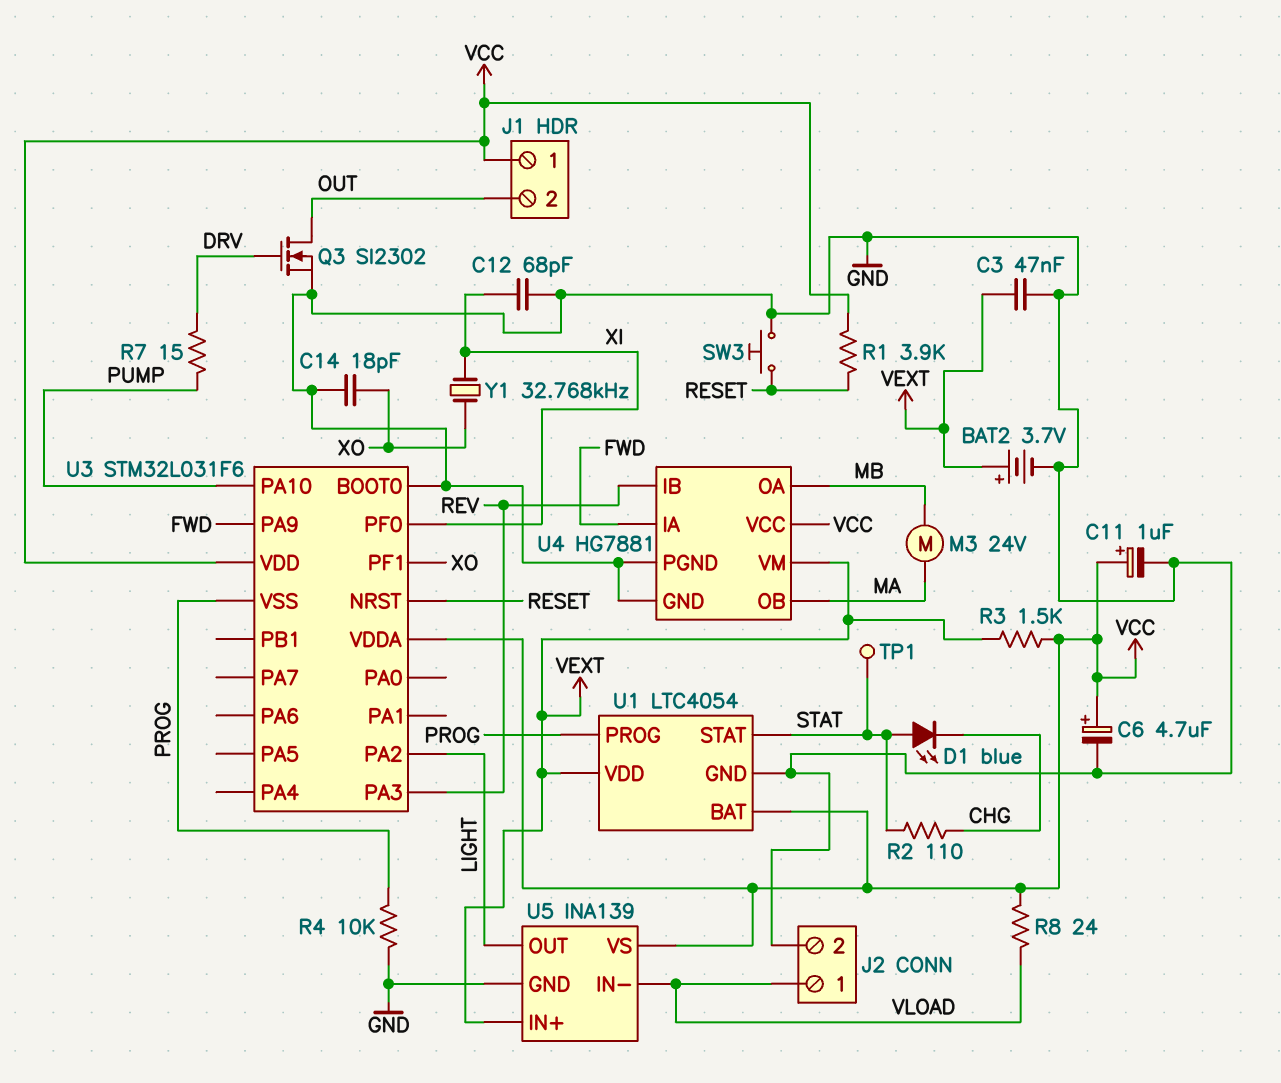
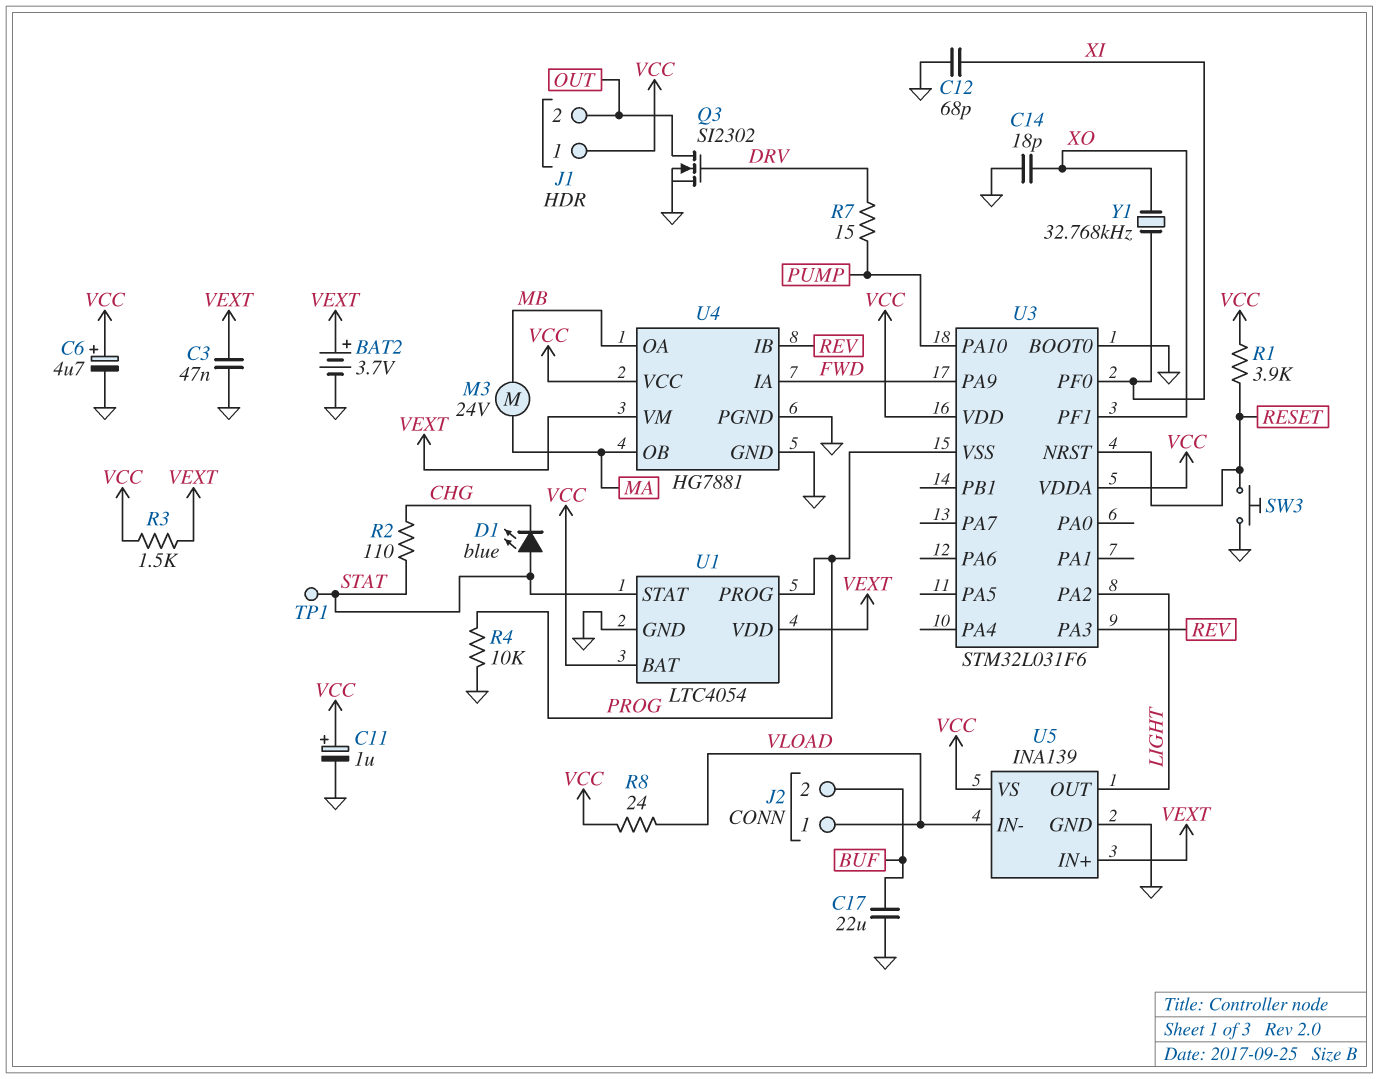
C17: none -> 22uF (BUF, GND)
J2 pin 2: GND -> BUF

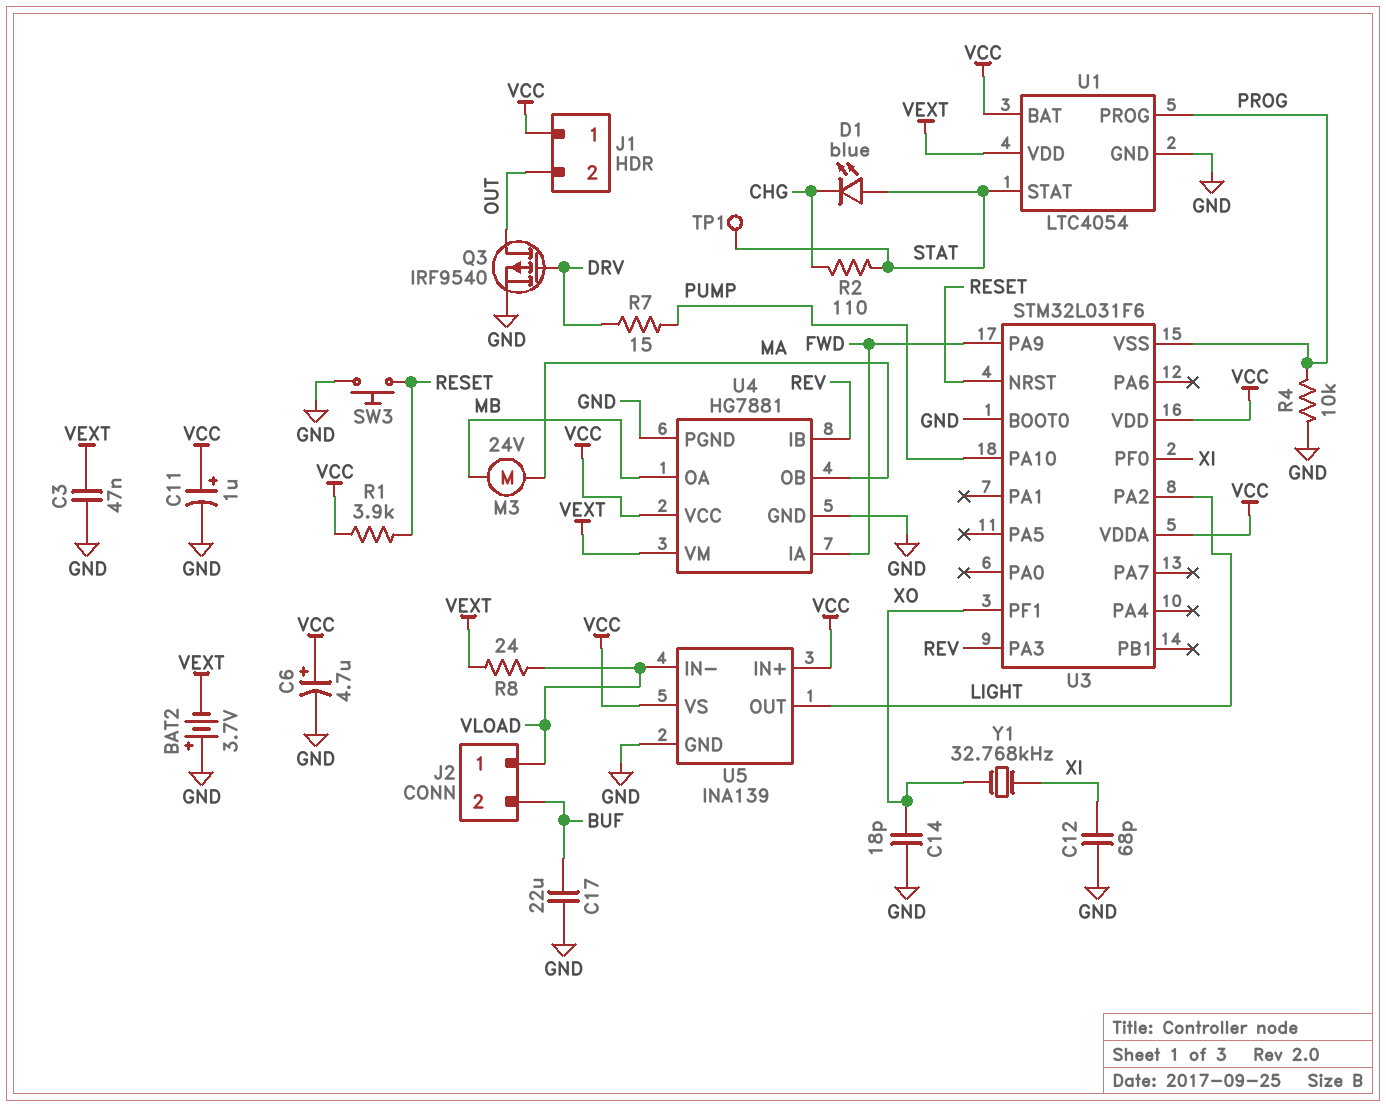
BAT2: 3.7V (plus VEXT, minus GND) -> 3.7V (plus GND, minus VEXT)
Q3: NMOS SI2302 (G DRV, D OUT, S GND) -> PMOS IRF9540 (G DRV, D OUT, S GND)
R3: 1.5k (VCC, VEXT) -> none
R8: 24 (VCC, VLOAD) -> 24 (VEXT, VLOAD)
U5 pin IN+: VEXT -> VCC

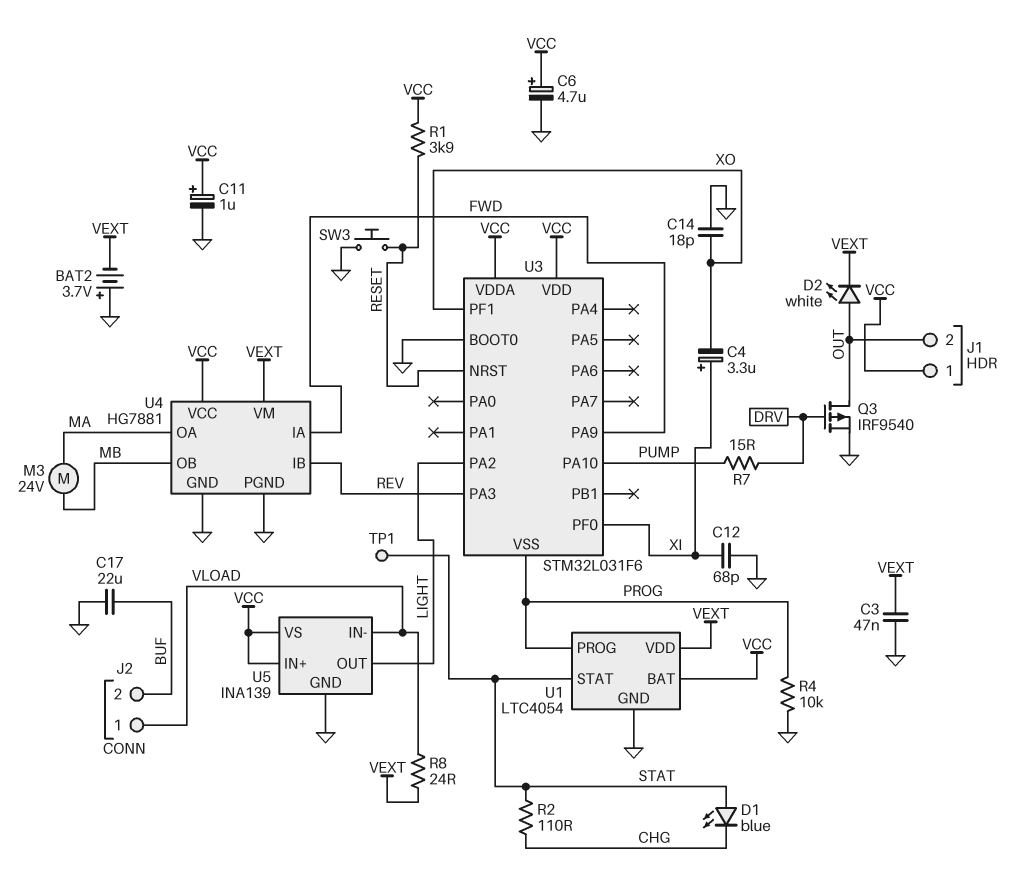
C4: none -> 3.3uF (plus XI, minus XO)
D2: none -> LED white (A OUT, K VEXT)
U4 pin OA: MB -> MA
U4 pin OB: MA -> MB
Y1: 32.768kHz (XI, XO) -> none

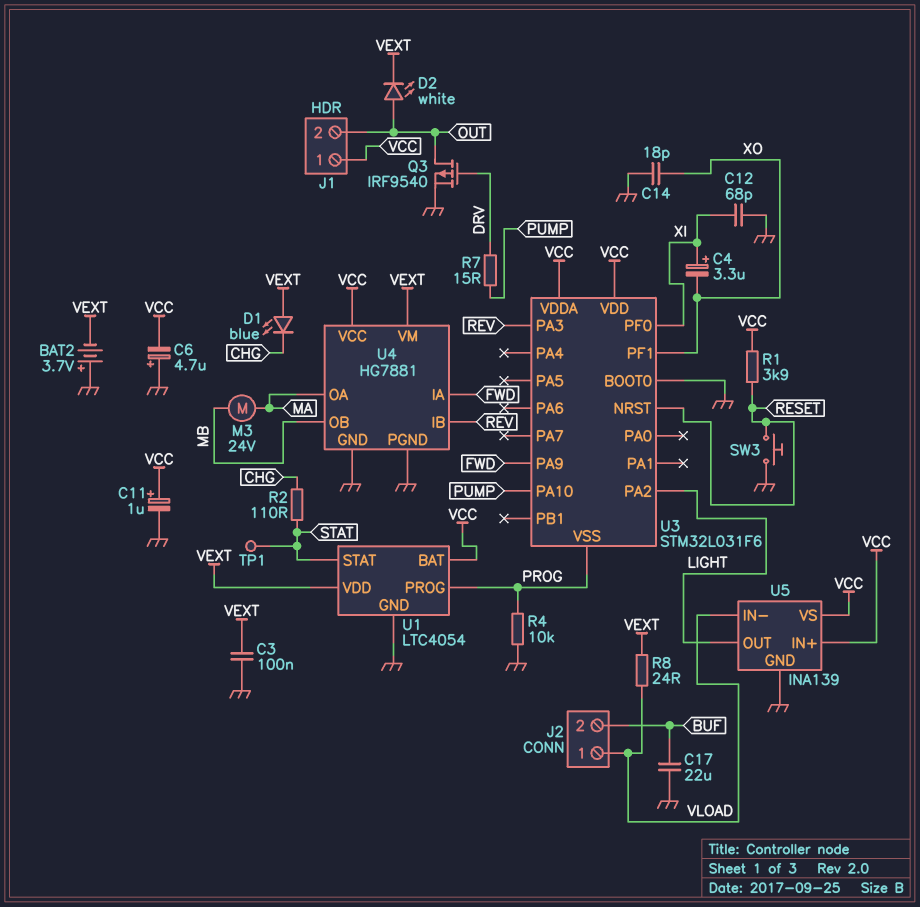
C3: 47nF (GND, VEXT) -> 100nF (GND, VEXT)
C6: 4.7uF (plus VCC, minus GND) -> 4.7uF (plus GND, minus VCC)
D1: LED blue (A STAT, K CHG) -> LED blue (A VEXT, K CHG)

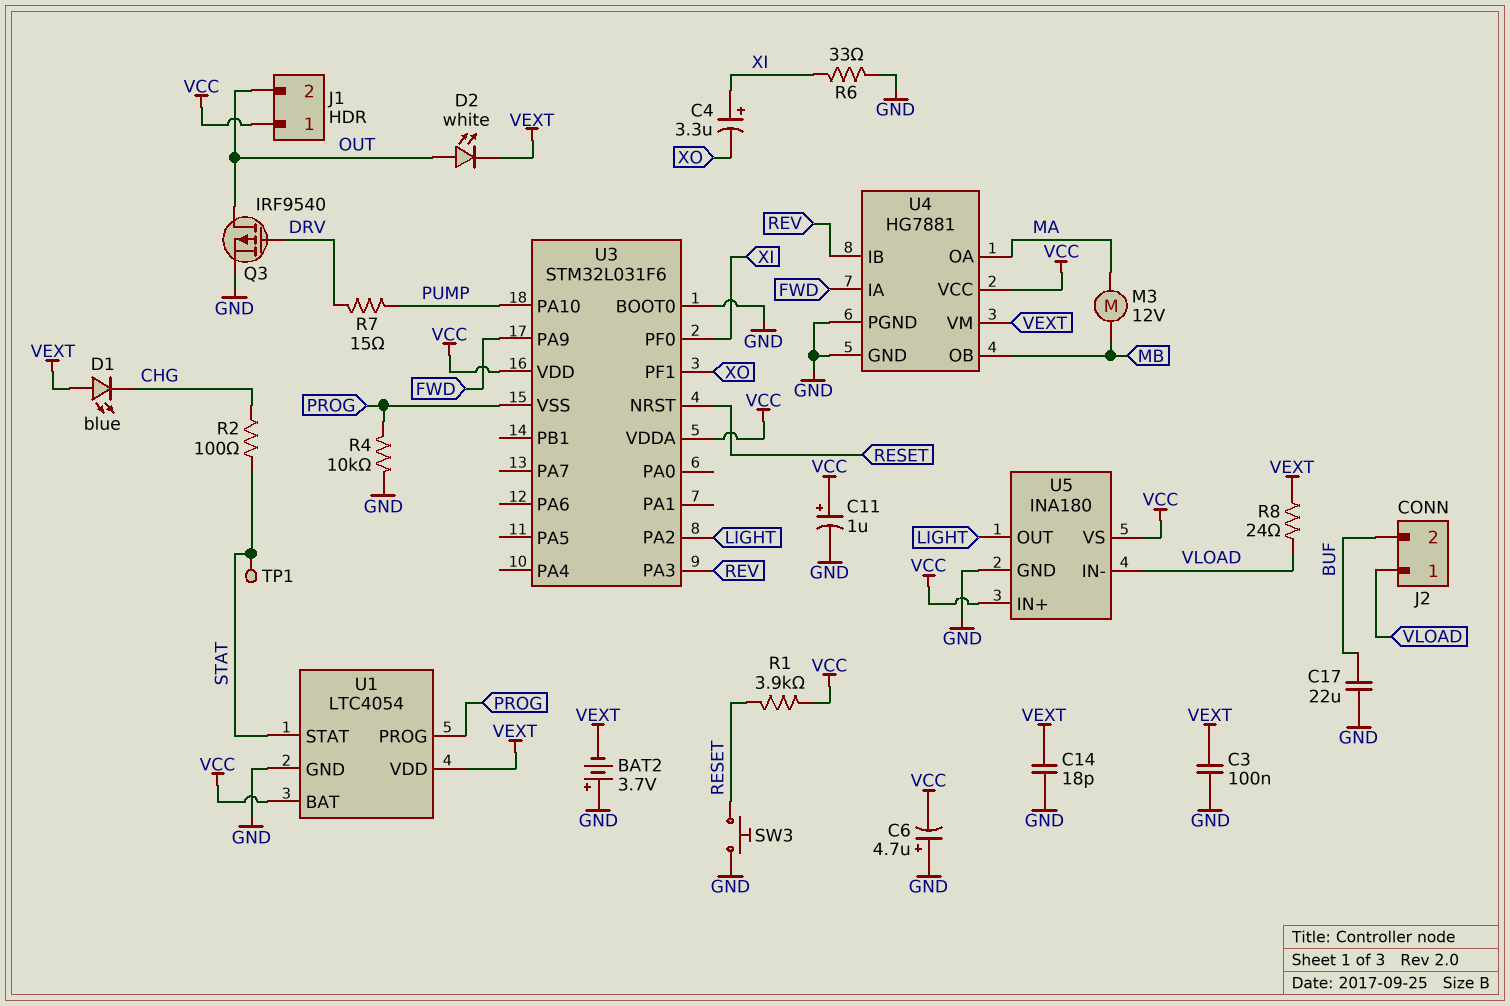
C12: 68pF (GND, XI) -> none
C14: 18pF (GND, XO) -> 18pF (GND, VEXT)
M3: motor 24V (MA, MB) -> motor 12V (MA, MB)
R2: 110 (CHG, STAT) -> 100 (CHG, STAT)
R6: none -> 33 (GND, XI)
U5: INA139 -> INA180

